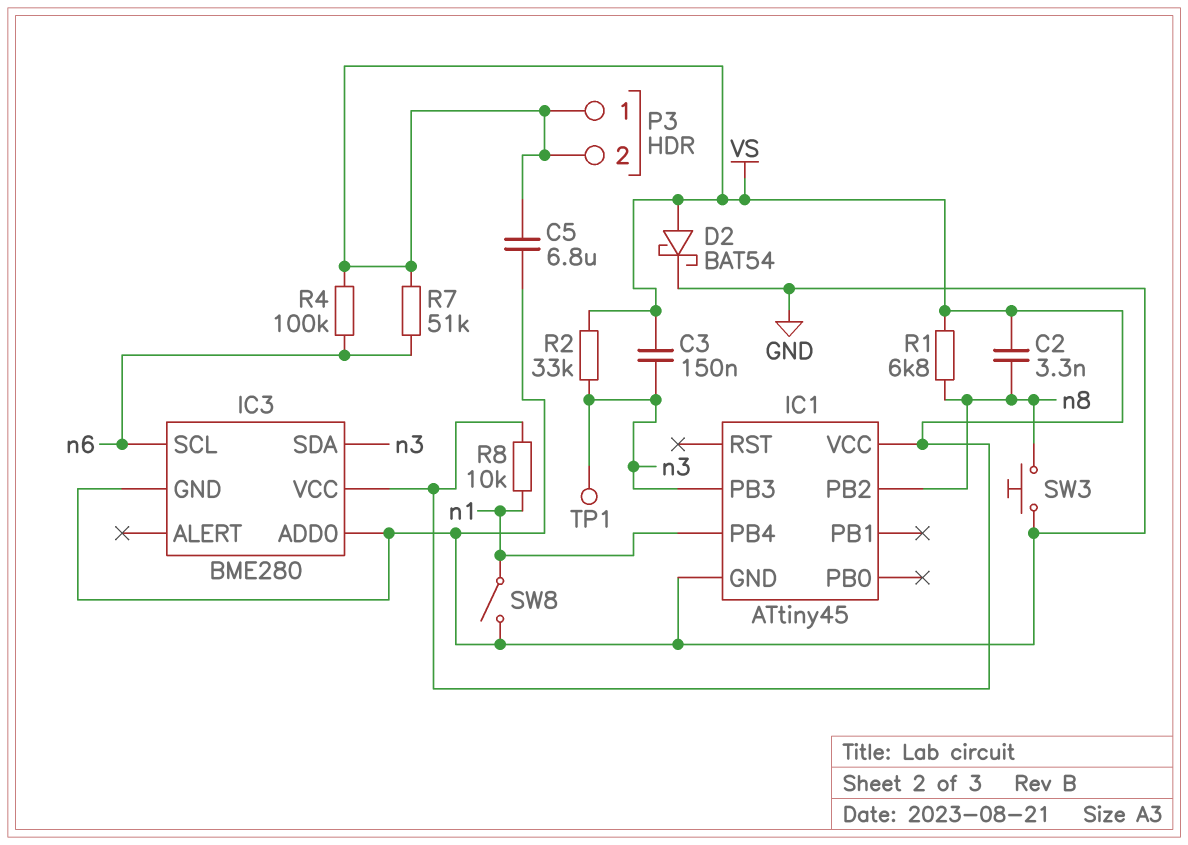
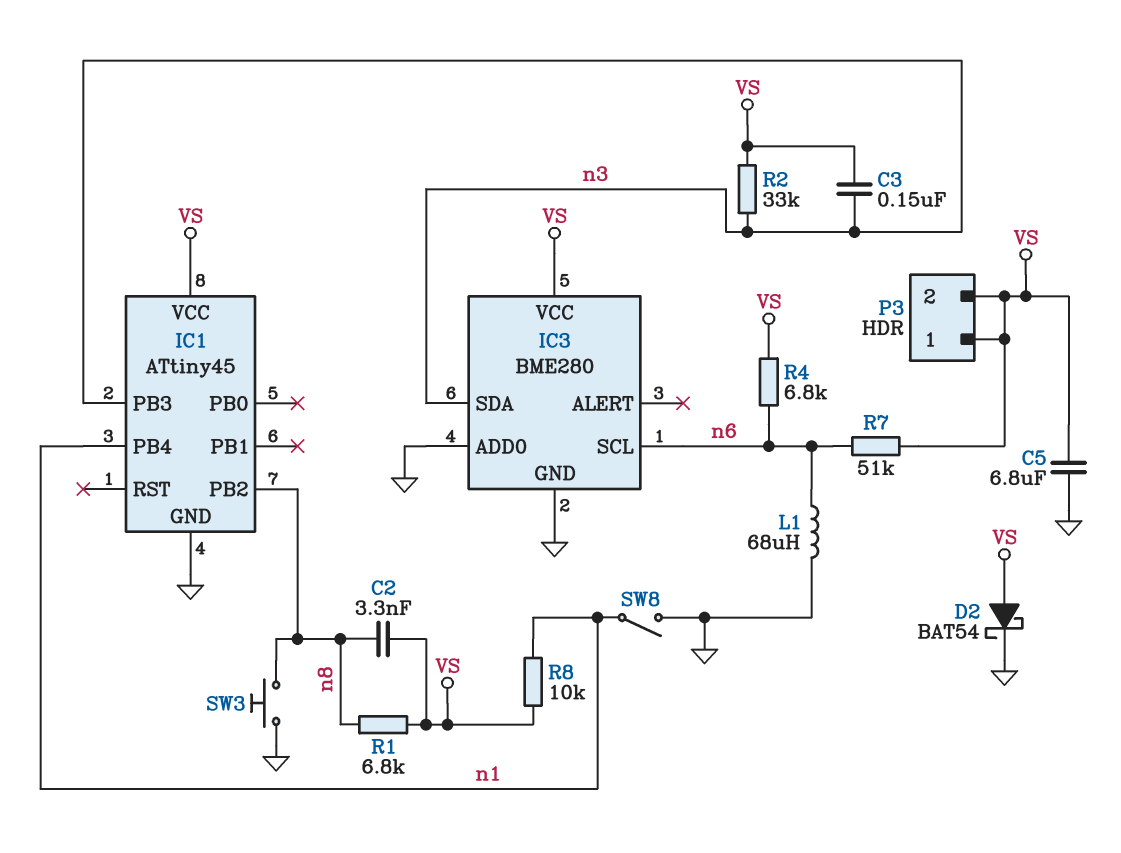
L1: none -> 68uH (GND, n6)
R4: 100k (VS, n6) -> 6.8k (VS, n6)
TP1: test point (n3) -> none

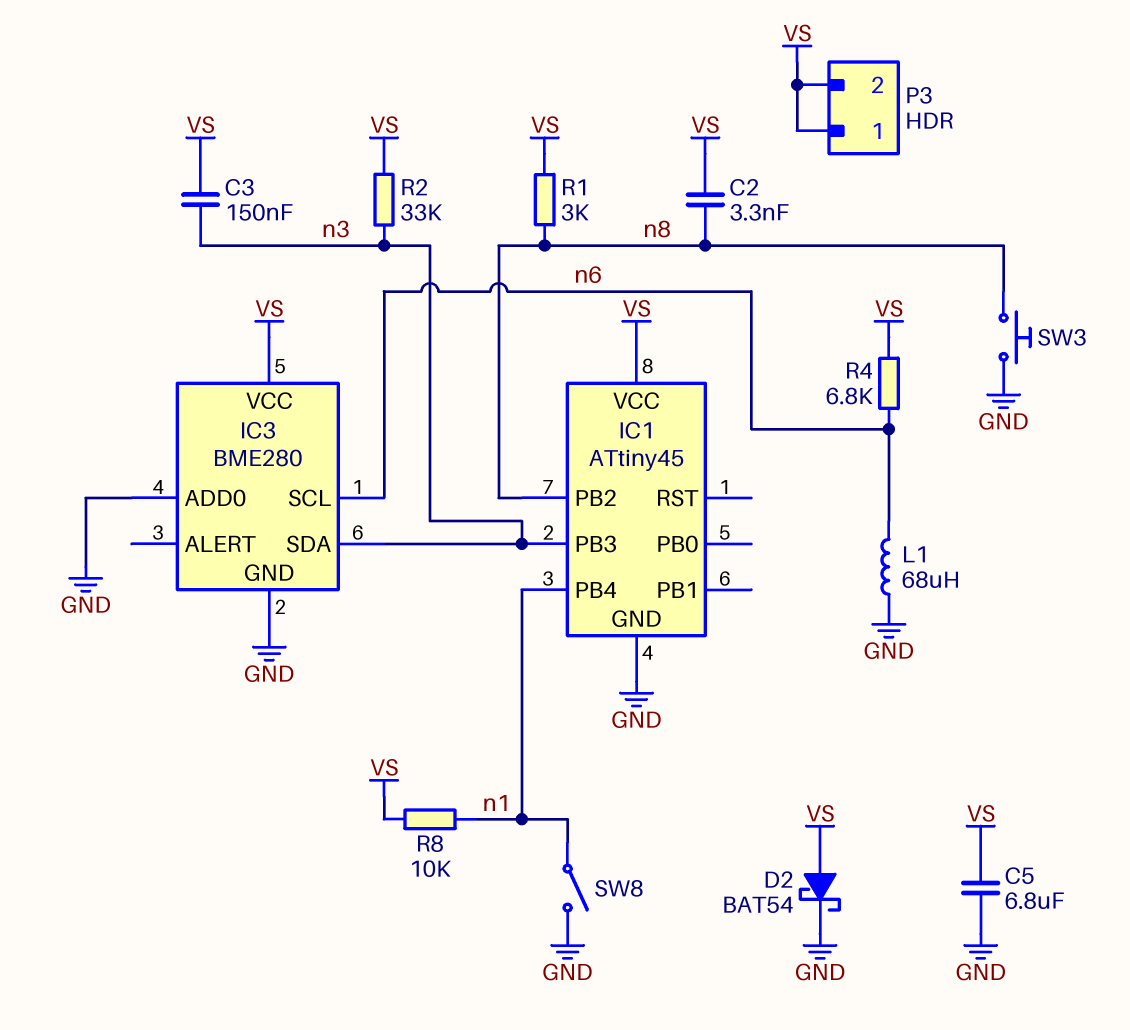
R1: 6.8k (VS, n8) -> 3k (VS, n8)
R7: 51k (VS, n6) -> none

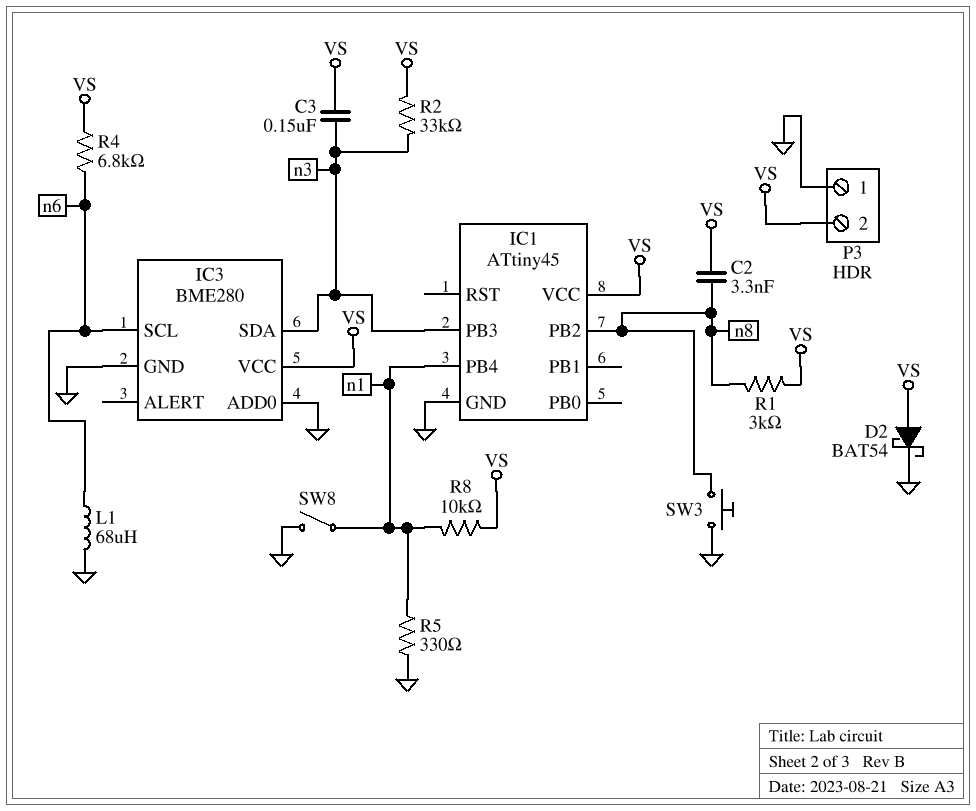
C5: 6.8uF (GND, VS) -> none
P3 pin 1: VS -> GND
R5: none -> 330 (GND, n1)

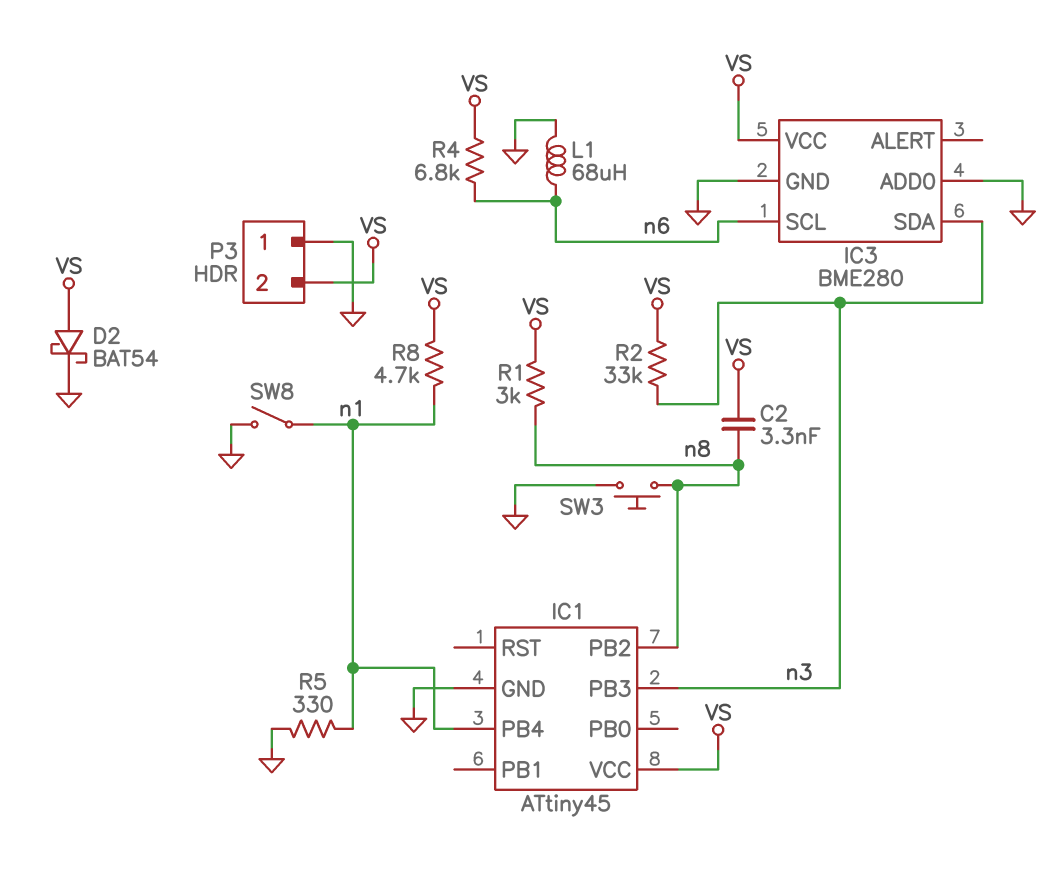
C3: 150nF (VS, n3) -> none
R8: 10k (VS, n1) -> 4.7k (VS, n1)

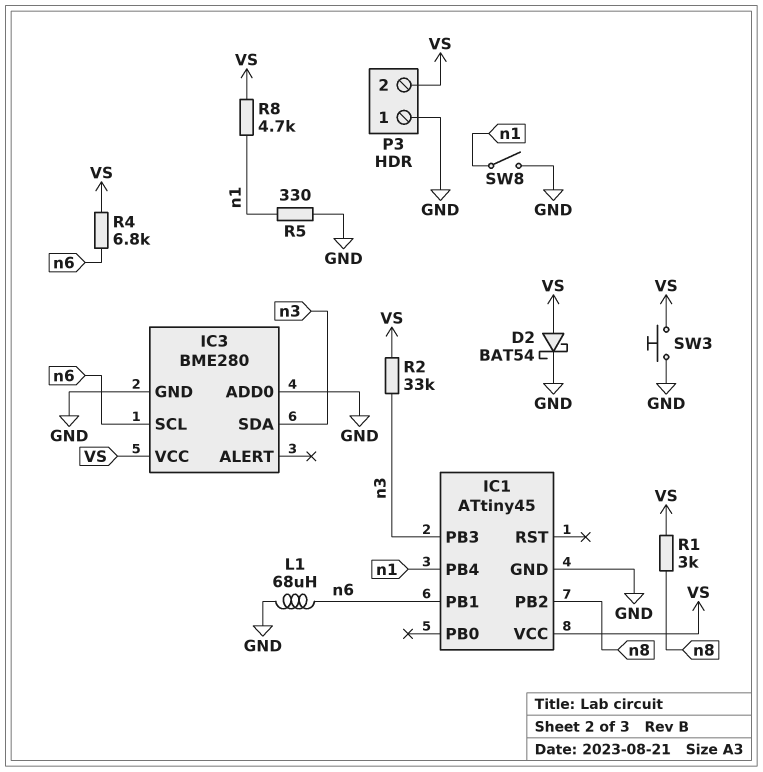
C2: 3.3nF (VS, n8) -> none
IC1 pin PB1: none -> n6
SW3: button (GND, n8) -> button (GND, VS)

